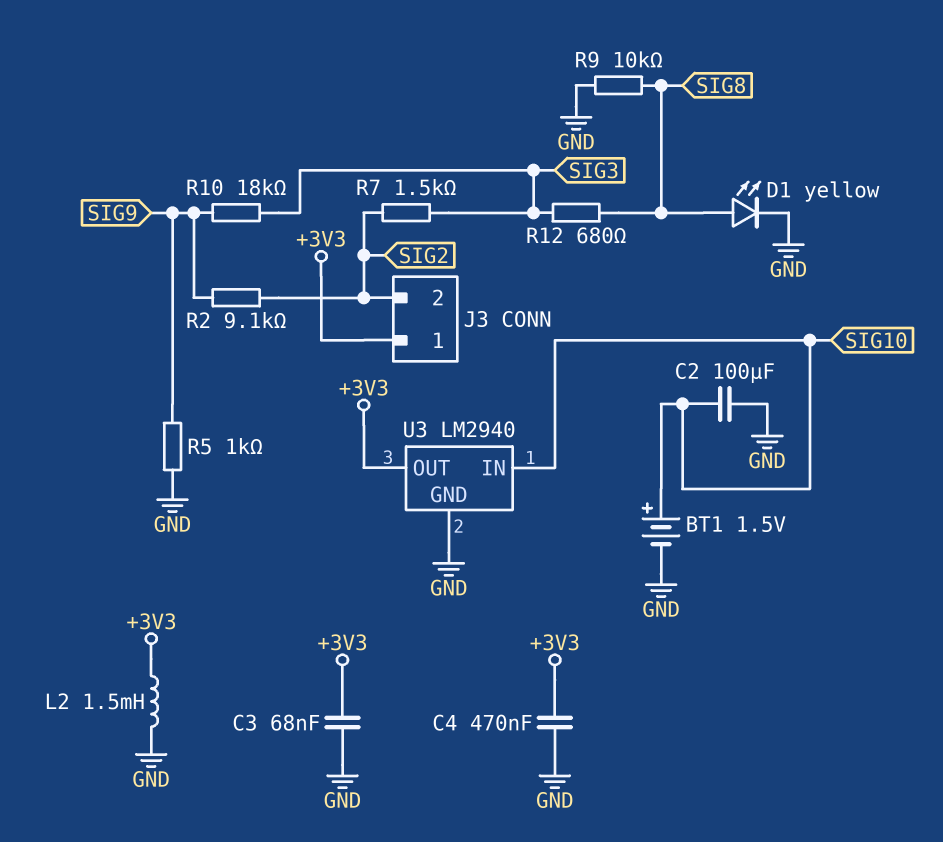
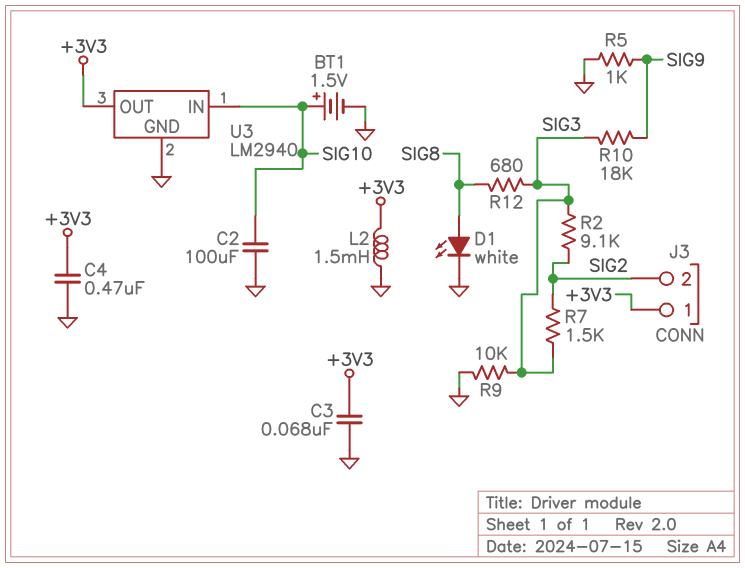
D1: LED yellow (A SIG8, K GND) -> LED white (A SIG8, K GND)
R2: 9.1k (SIG2, SIG9) -> 9.1k (SIG2, SIG3)
R9: 10k (GND, SIG8) -> 10k (GND, SIG3)

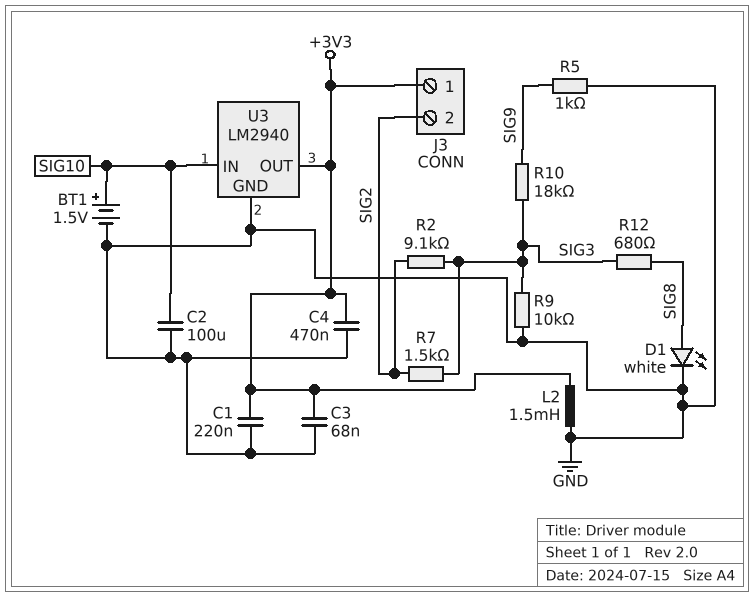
C1: none -> 220nF (+3V3, GND)

